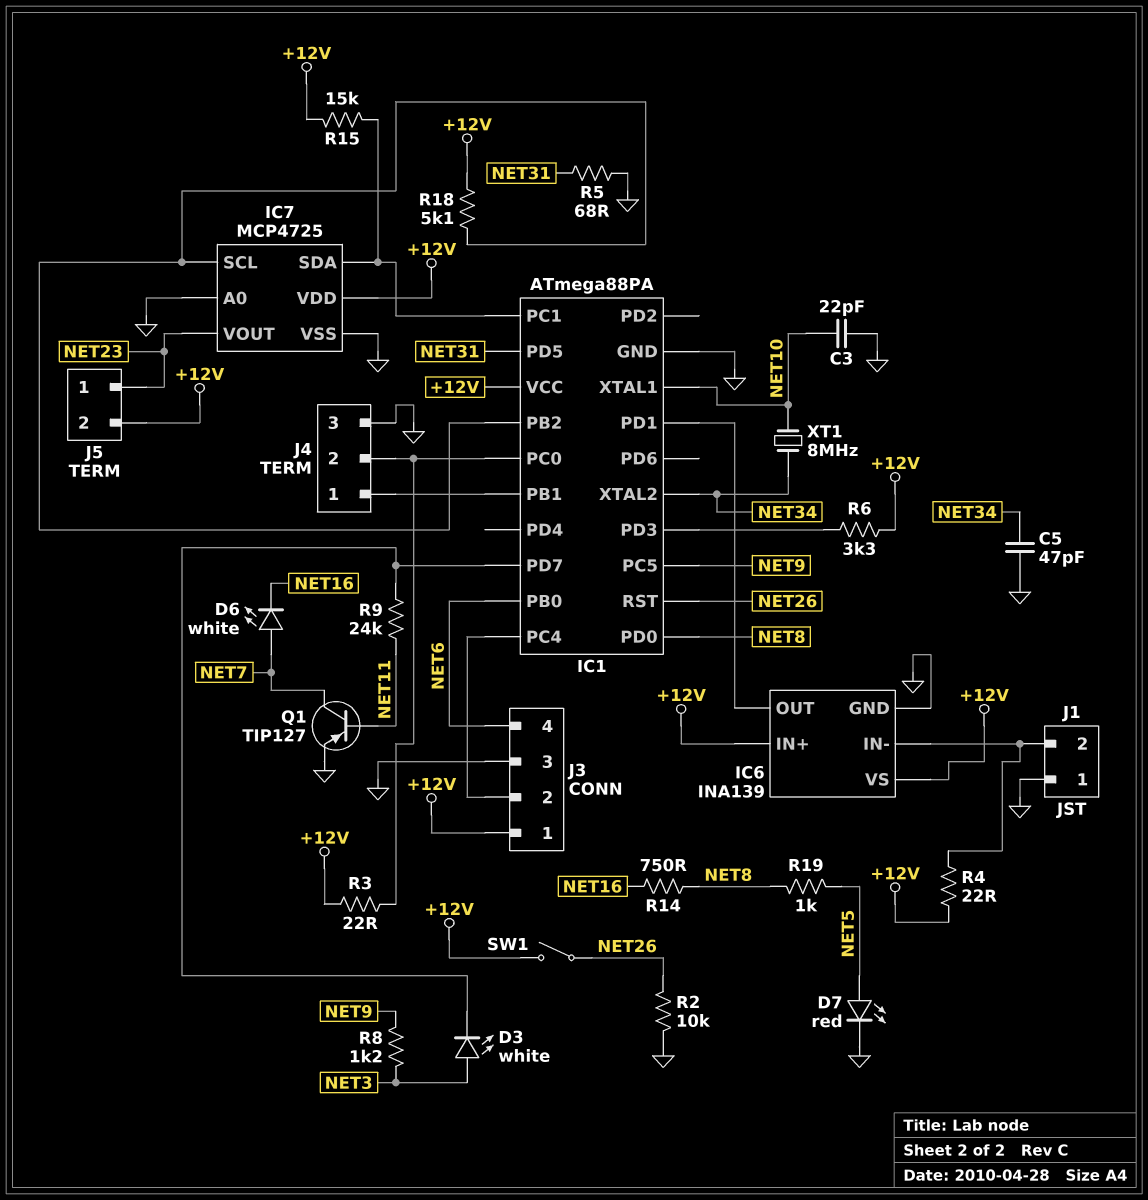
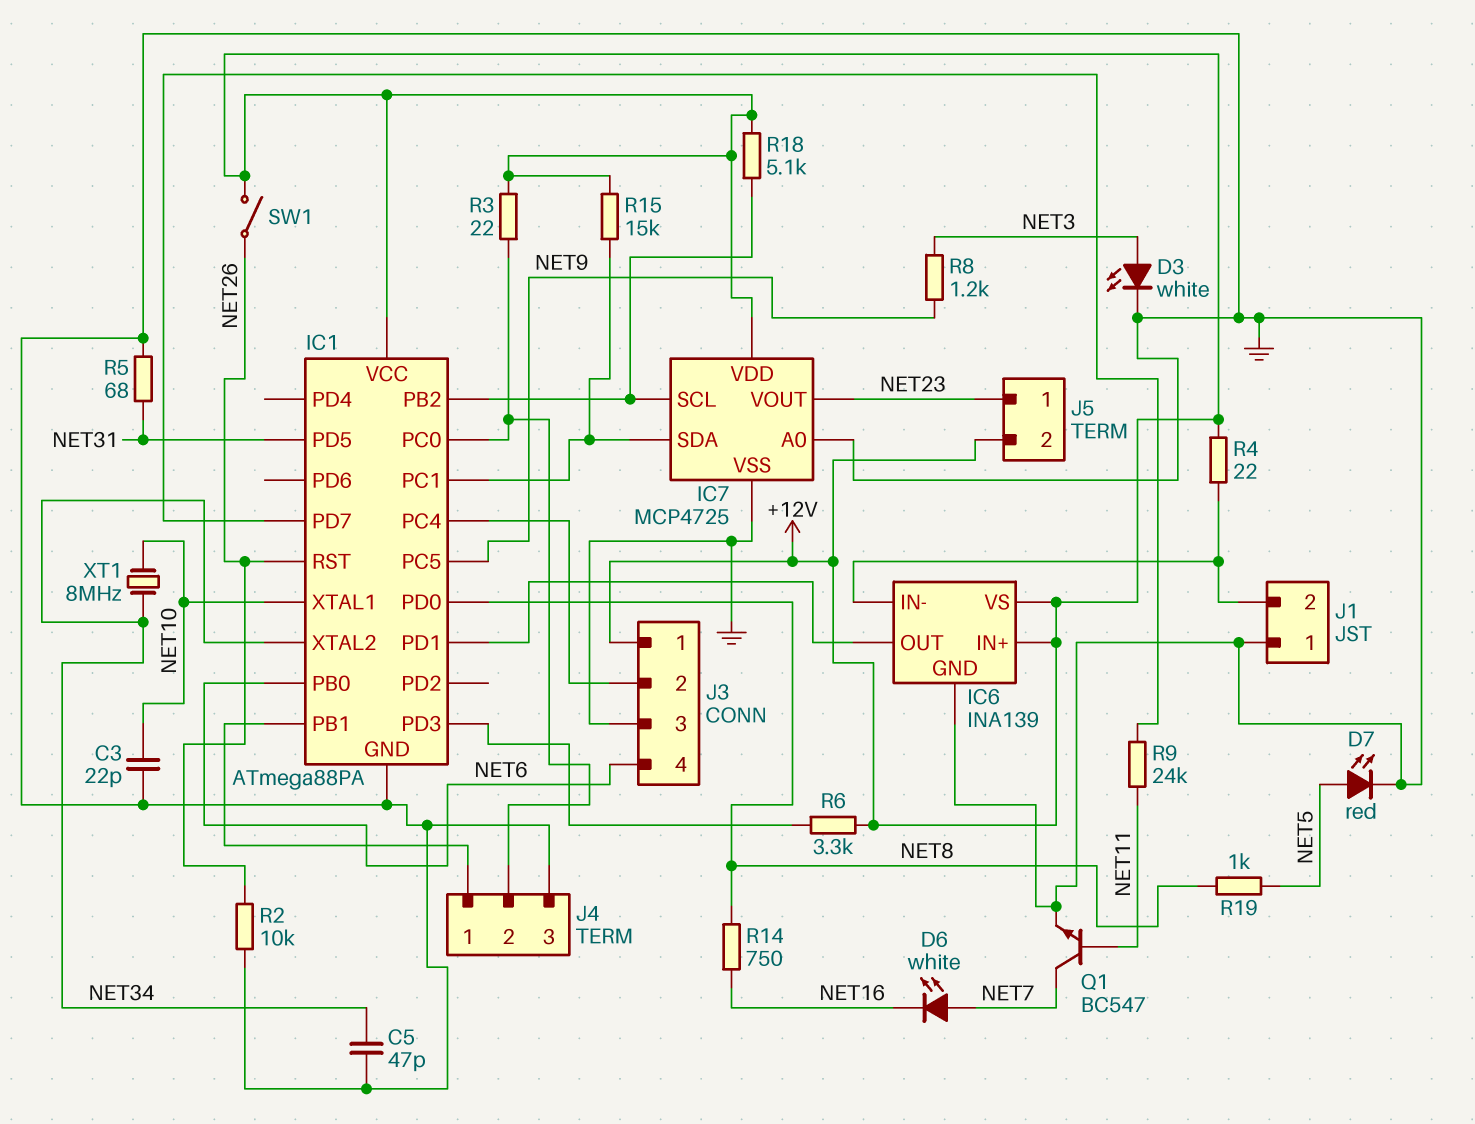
D3: LED white (A NET3, K IC1/PD7) -> LED white (A NET3, K GND)
Q1: PNP TIP127 (B NET11, C NET7, E GND) -> NPN BC547 (B NET11, C NET7, E GND)

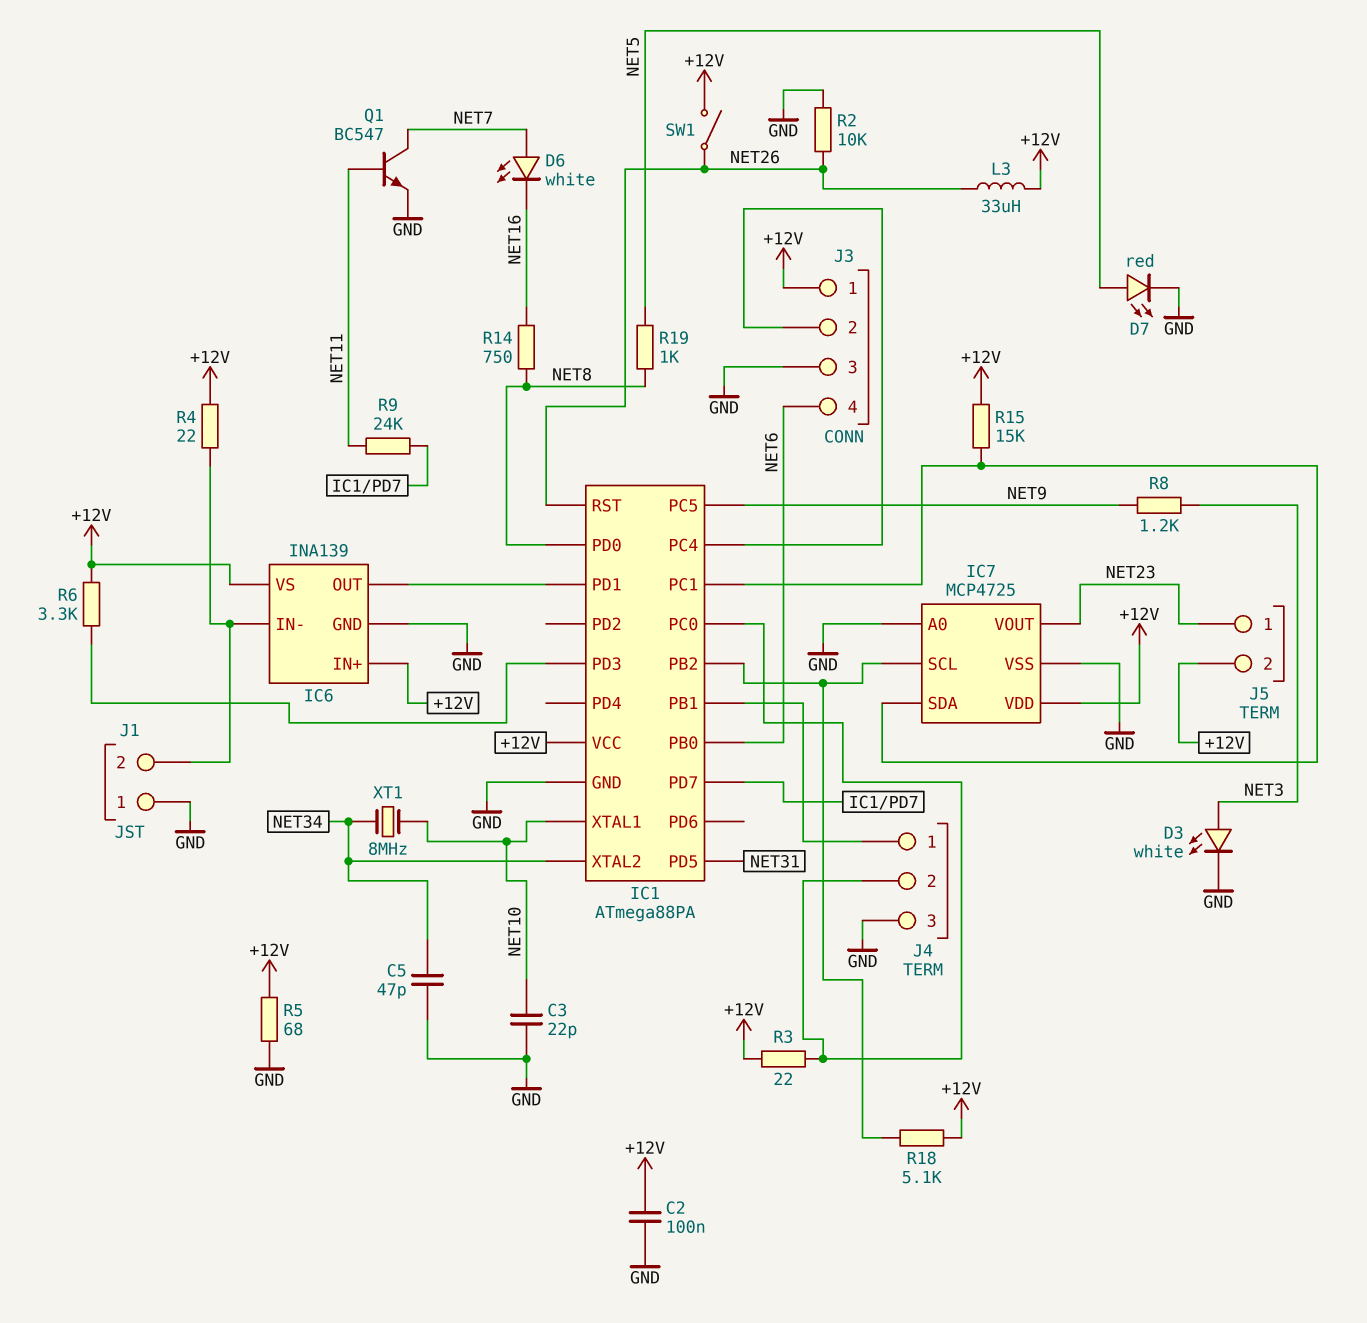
C2: none -> 100nF (+12V, GND)
L3: none -> 33uH (+12V, NET26)
R5: 68 (GND, NET31) -> 68 (+12V, GND)

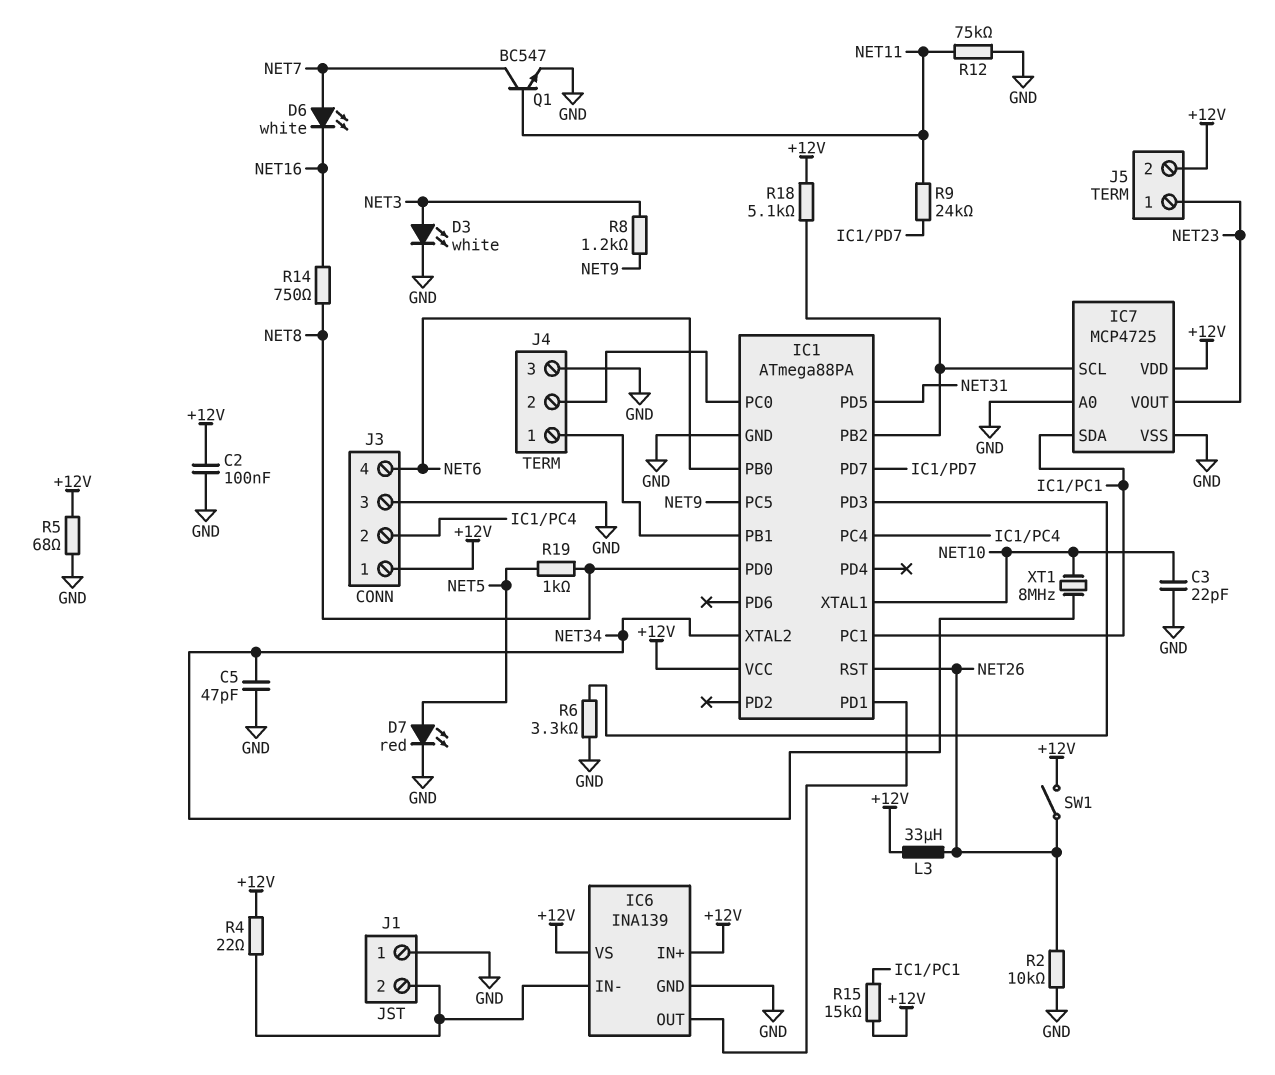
R3: 22 (+12V, IC1/PC0) -> none
R6: 3.3k (+12V, IC1/PD3) -> 3.3k (GND, IC1/PD3)
R12: none -> 75k (GND, NET11)

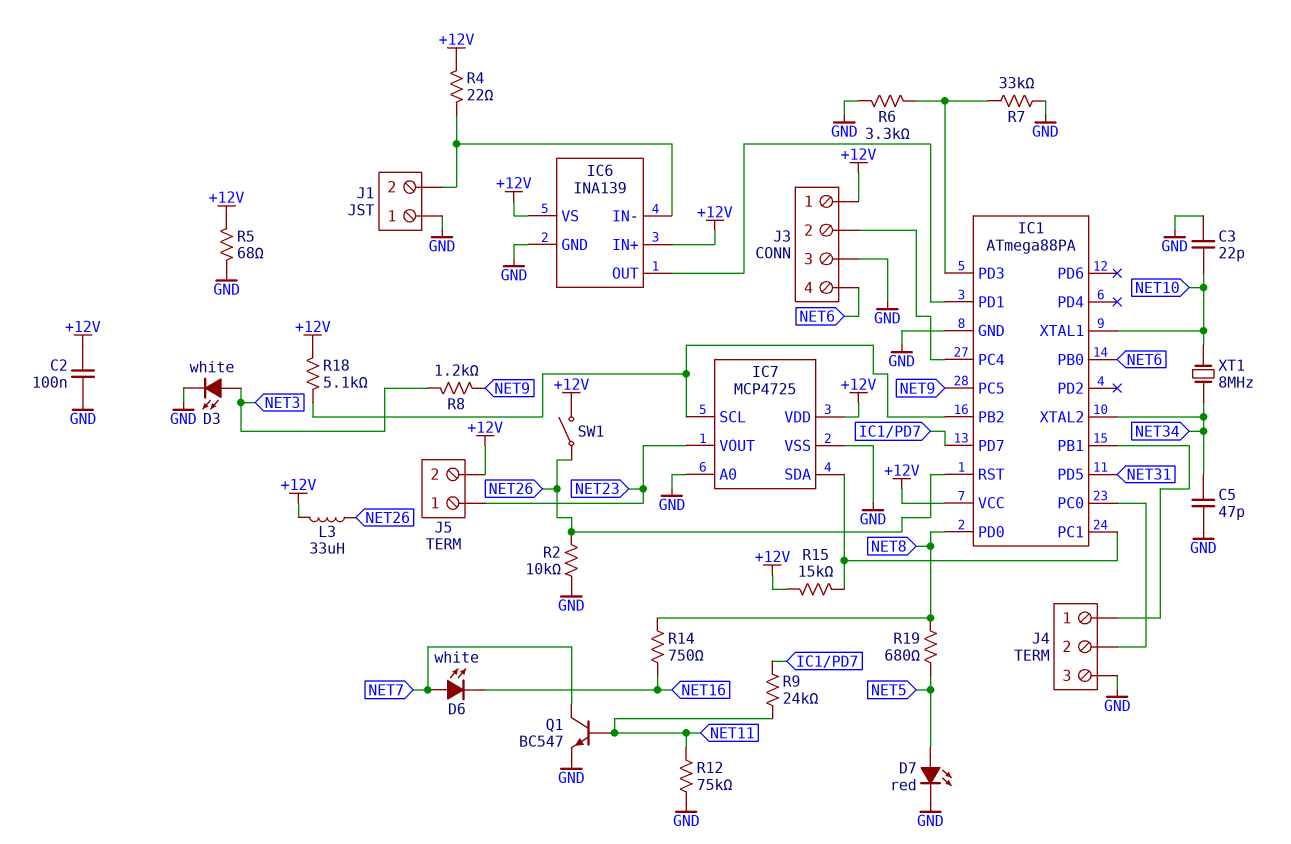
R7: none -> 33k (GND, IC1/PD3)
R19: 1k (NET5, NET8) -> 680 (NET5, NET8)

